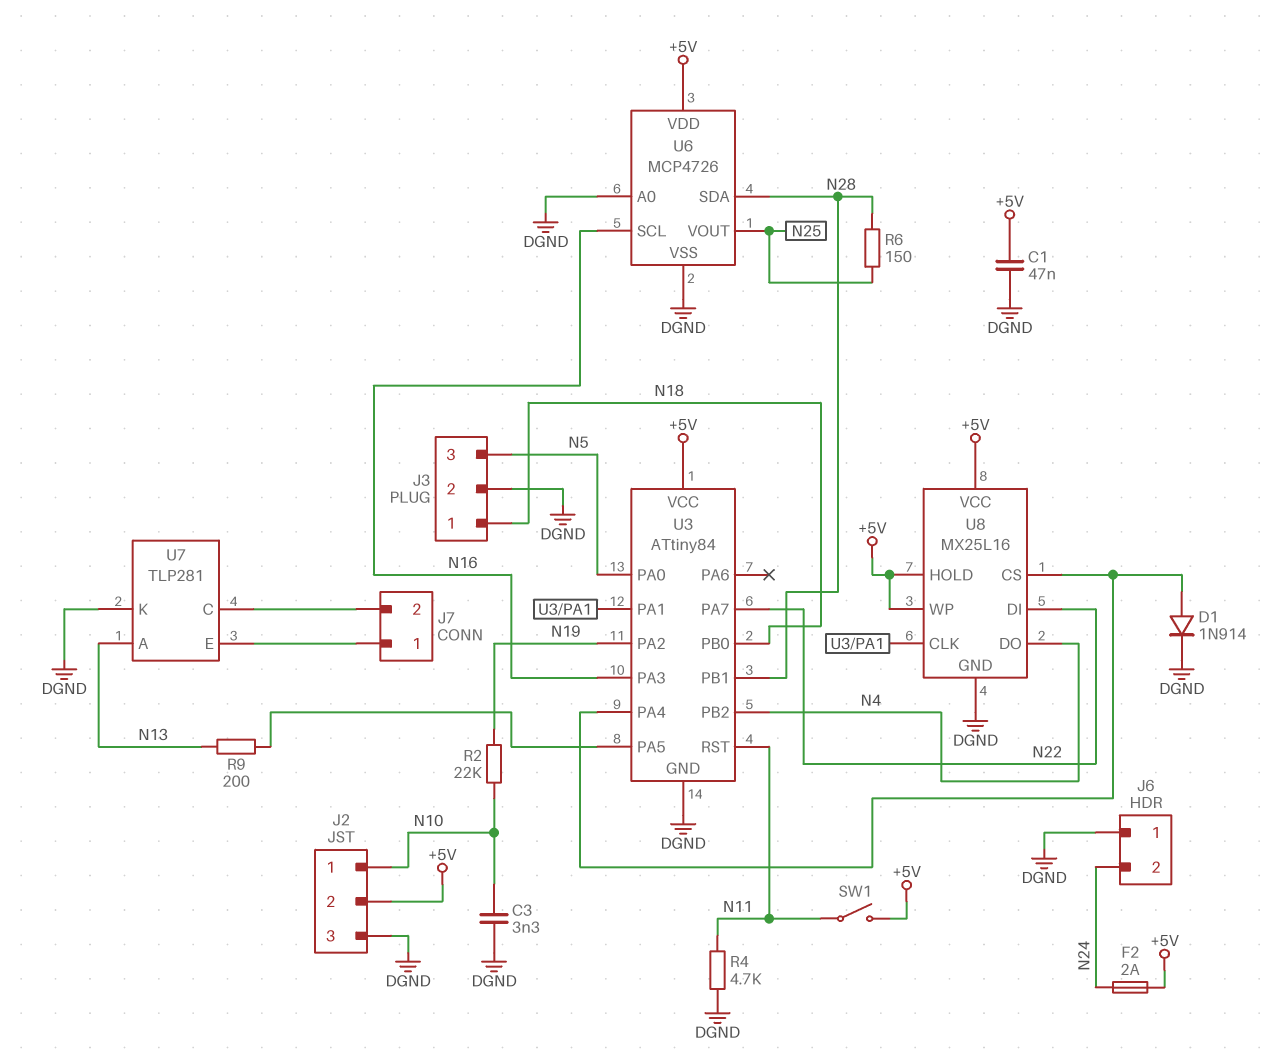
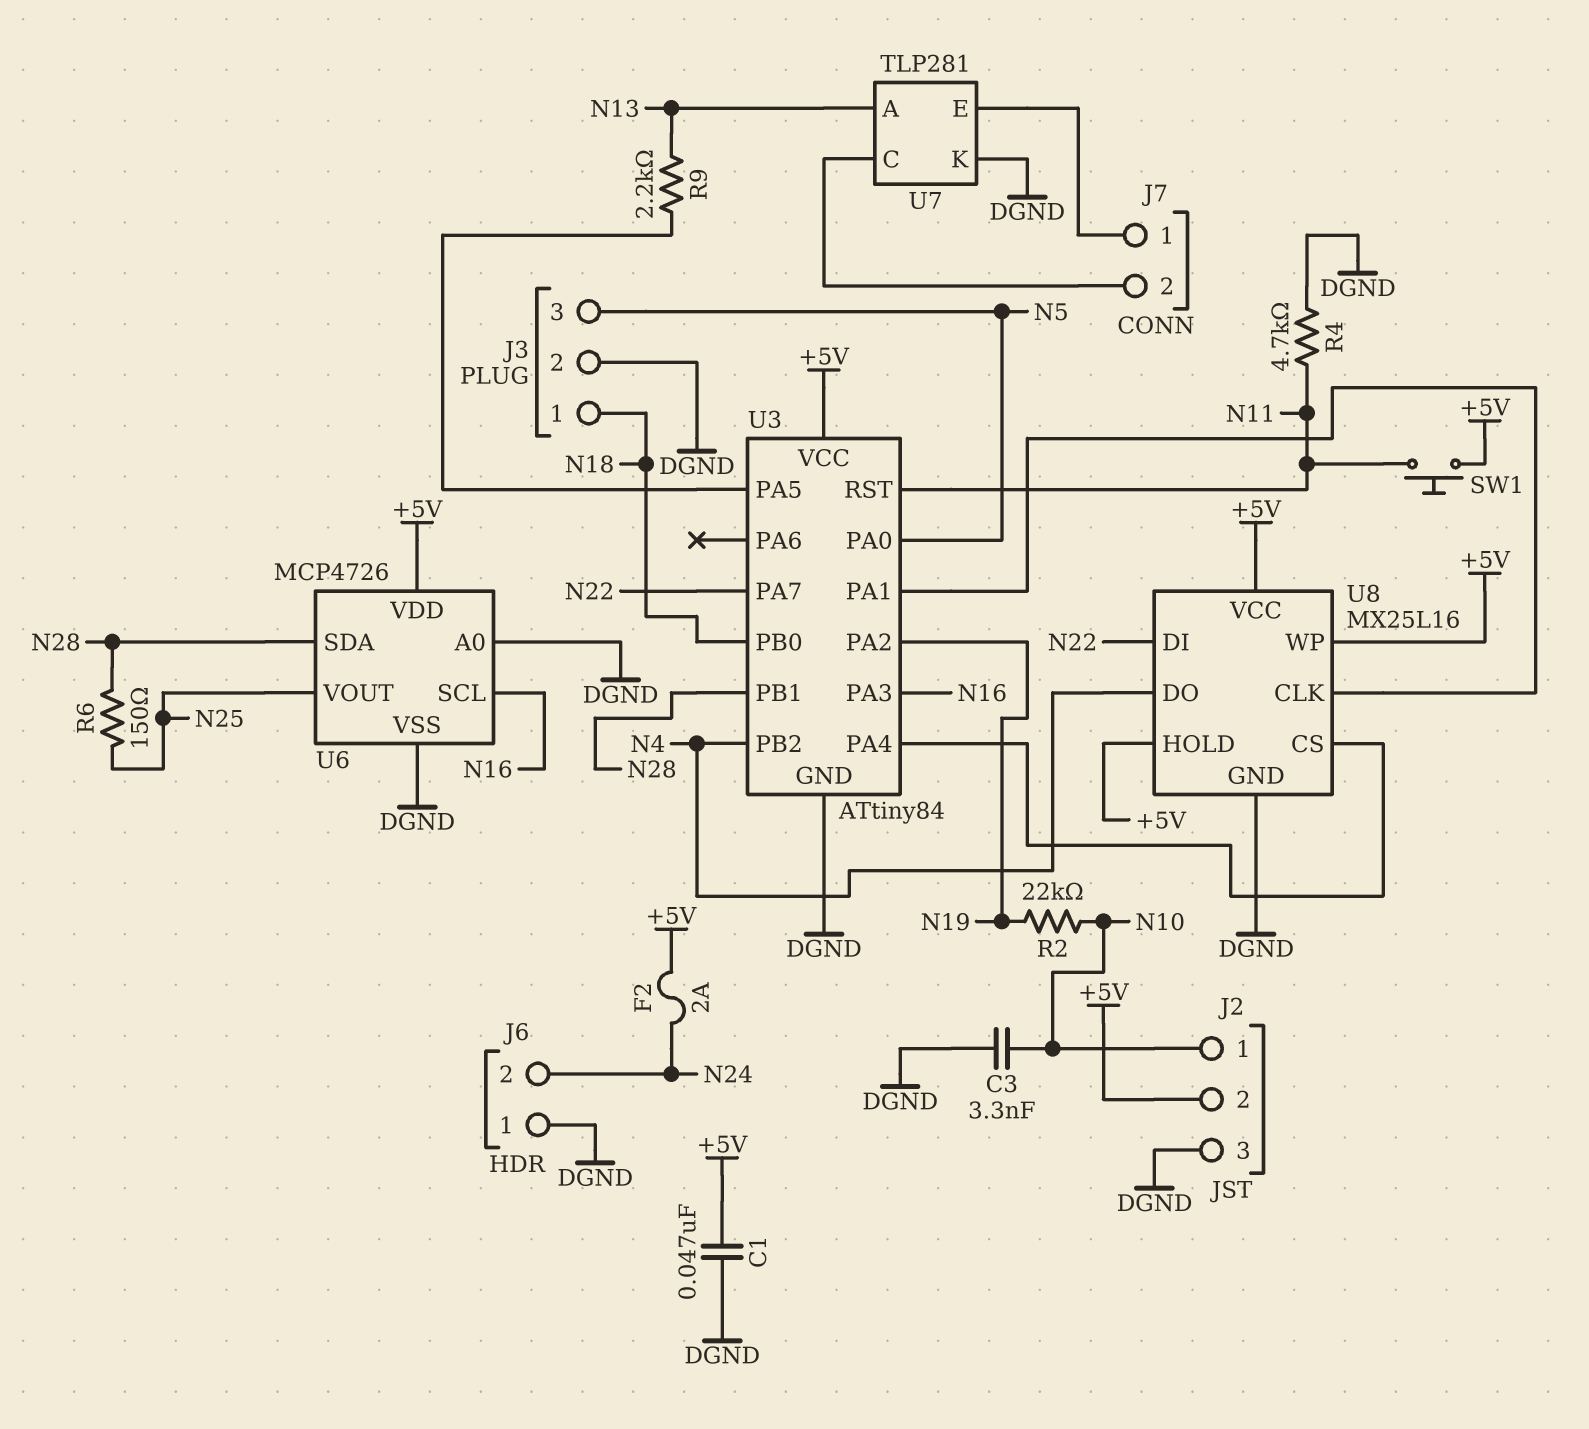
D1: diode 1N914 (A U3/PA4, K DGND) -> none
R9: 200 (N13, U3/PA5) -> 2.2k (N13, U3/PA5)
SW1: switch (+5V, N11) -> button (+5V, N11)

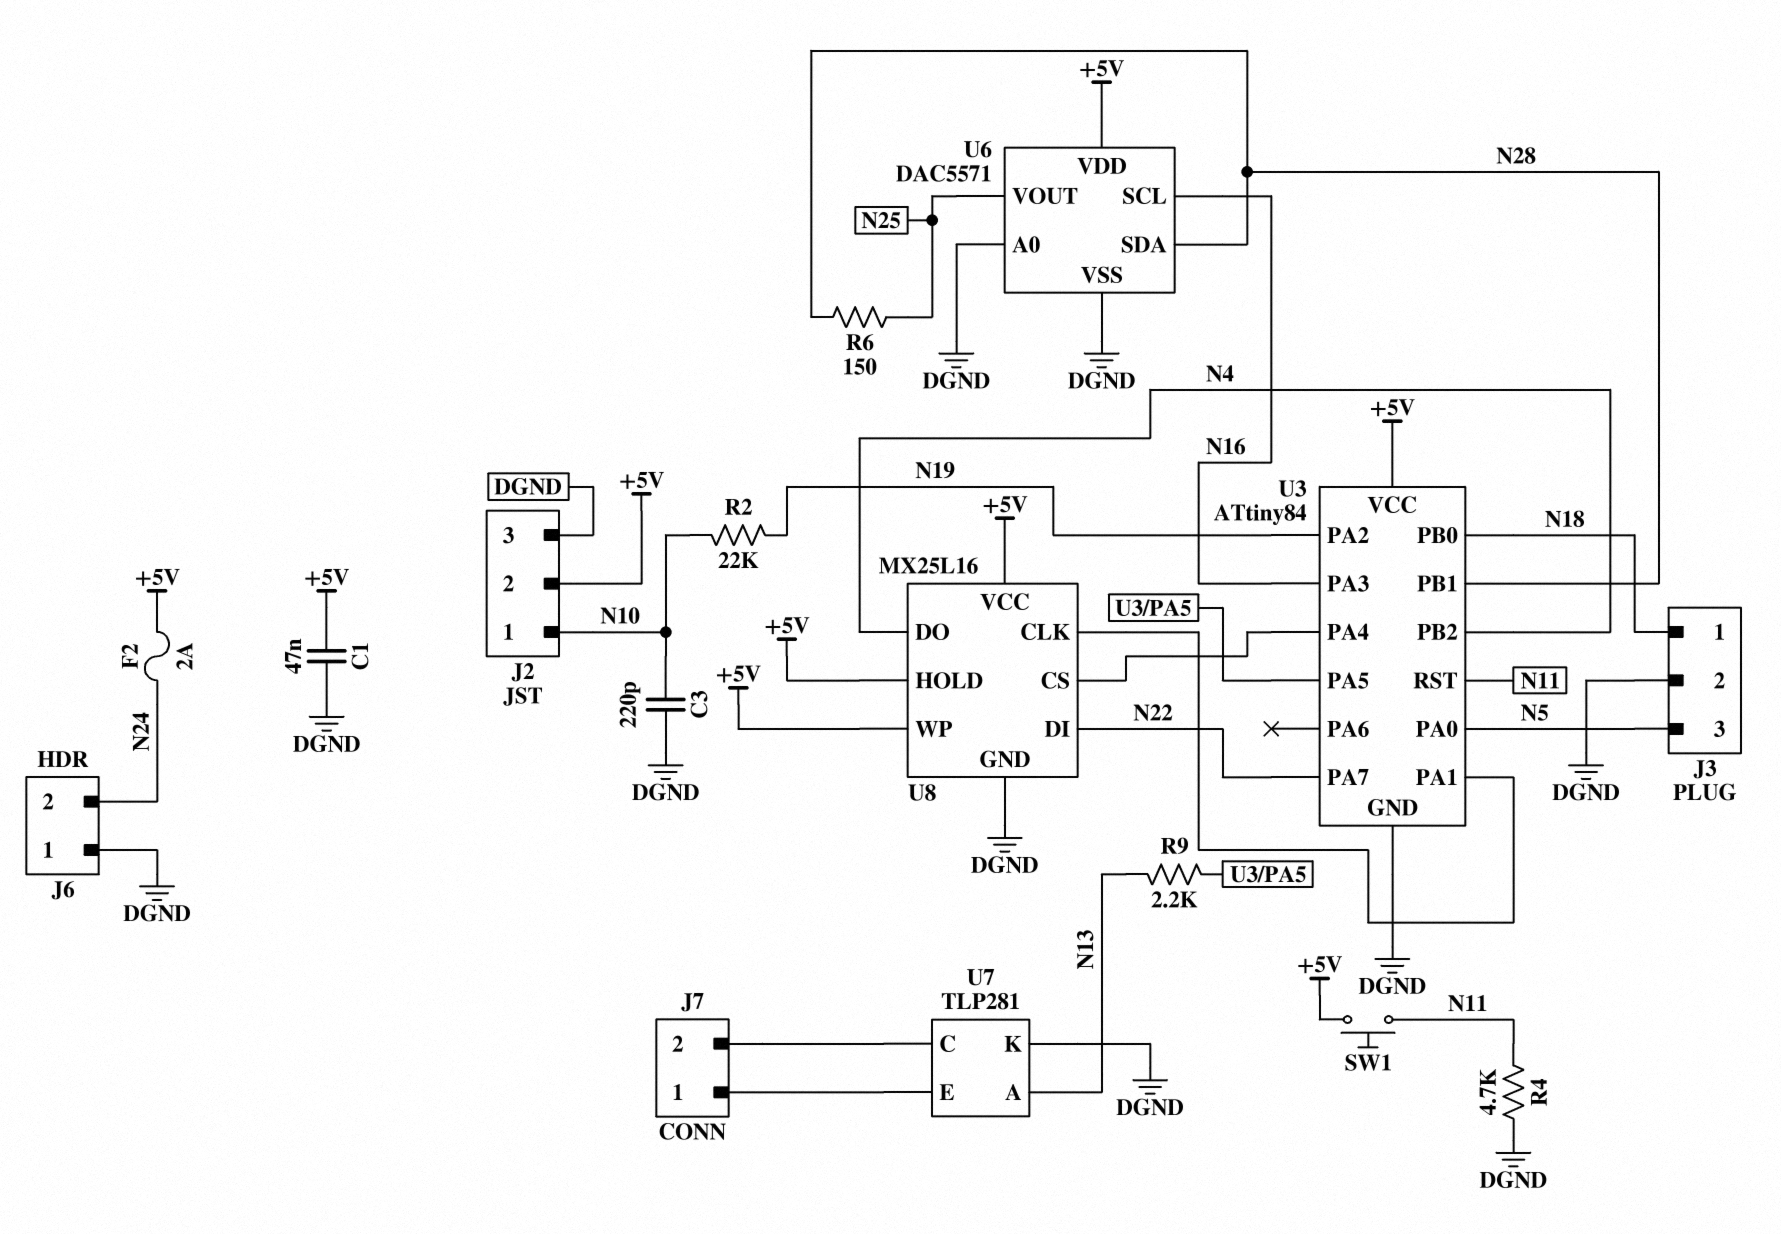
C3: 3.3nF (DGND, N10) -> 220pF (DGND, N10)
U6: MCP4726 -> DAC5571

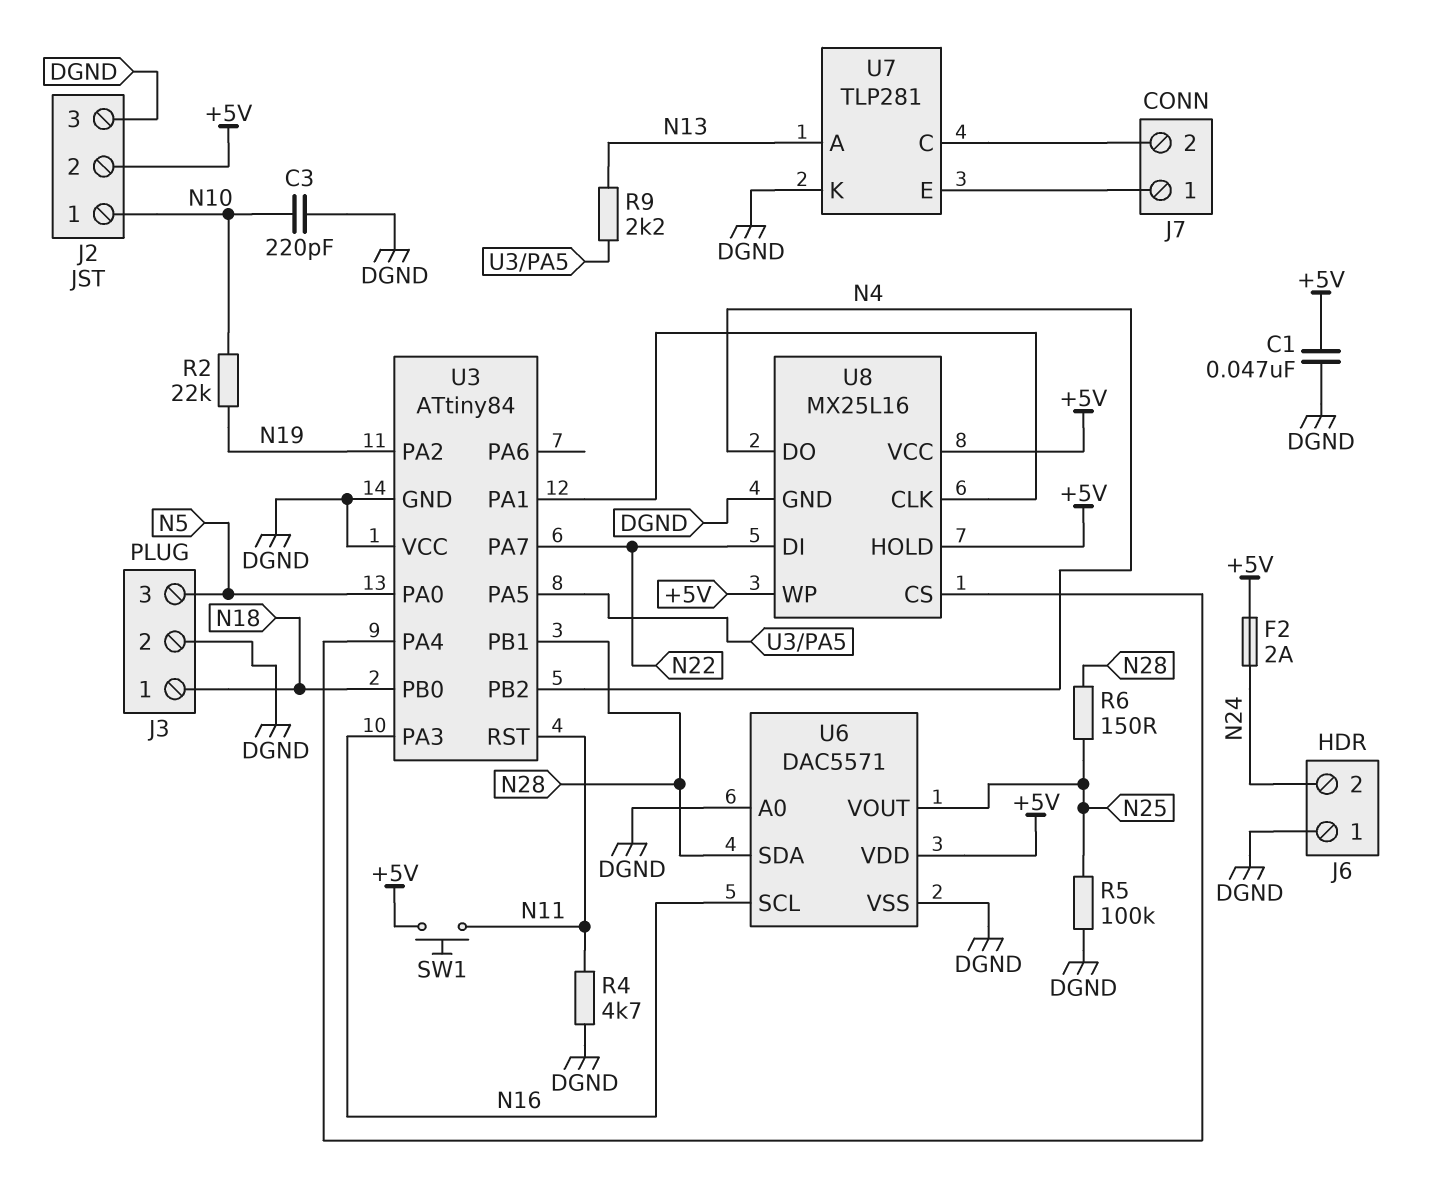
R5: none -> 100k (DGND, N25)
U3 pin VCC: +5V -> DGND

